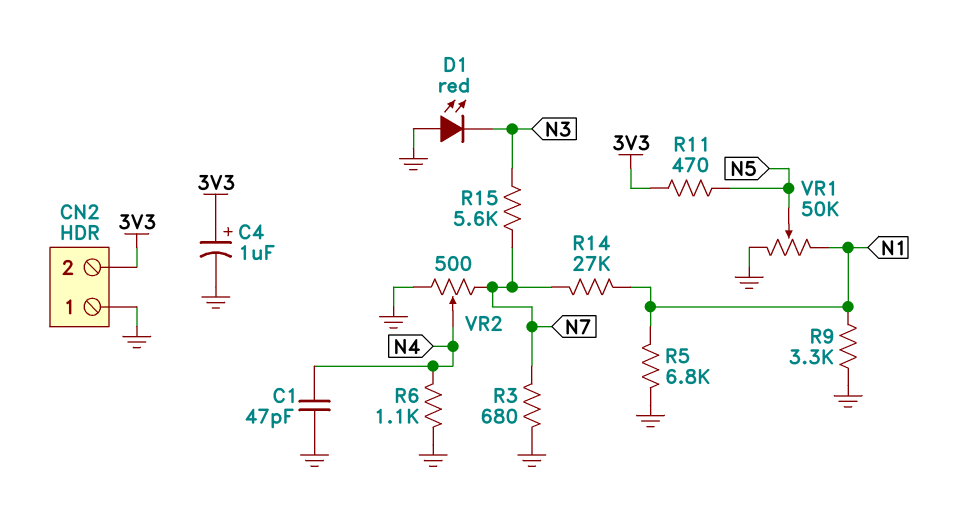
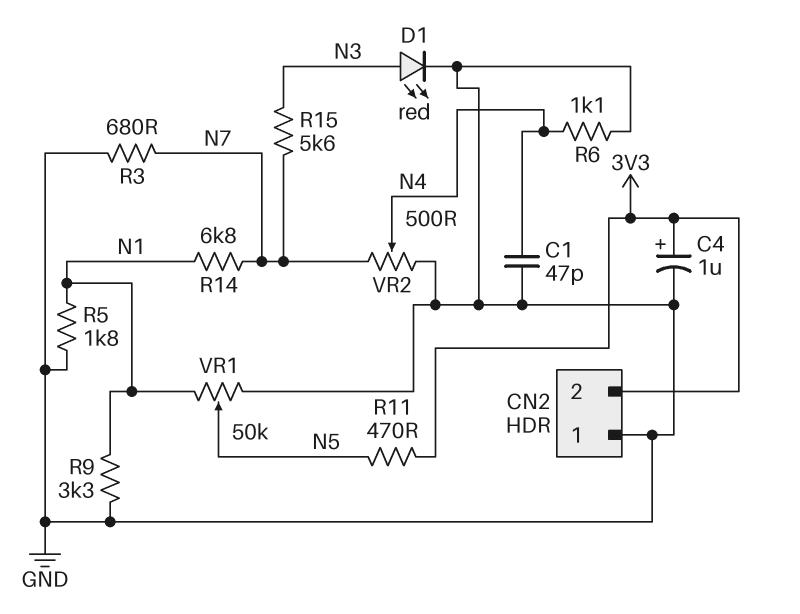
D1: LED red (A GND, K N3) -> LED red (A N3, K GND)
R5: 6.8k (GND, N1) -> 1.8k (GND, N1)
R14: 27k (N1, N7) -> 6.8k (N1, N7)

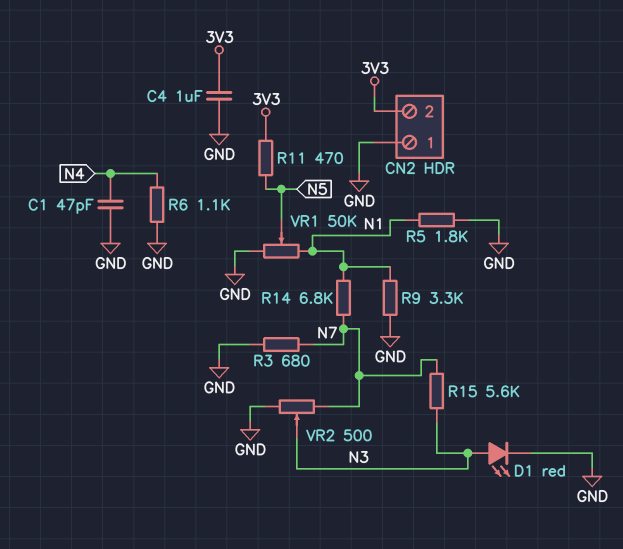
C4: 1uF (plus 3V3, minus GND) -> 1uF (3V3, GND)
VR2: 500 (GND, N7, wiper N4) -> 500 (GND, N7, wiper N3)

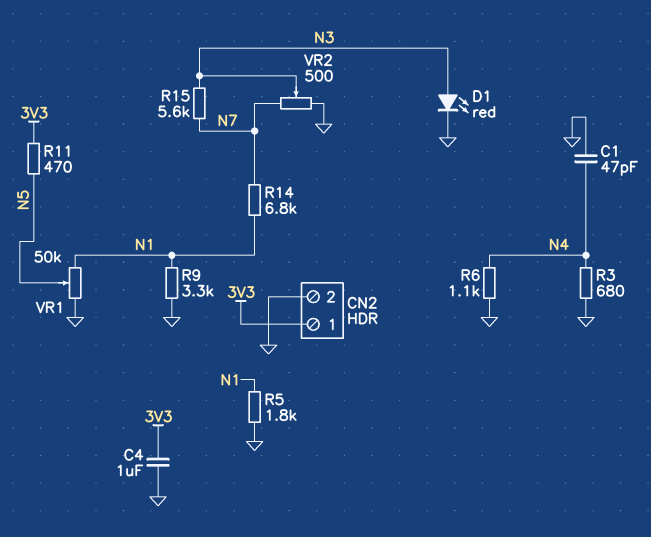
CN2 pin 1: GND -> 3V3
CN2 pin 2: 3V3 -> GND
R3: 680 (GND, N7) -> 680 (GND, N4)

